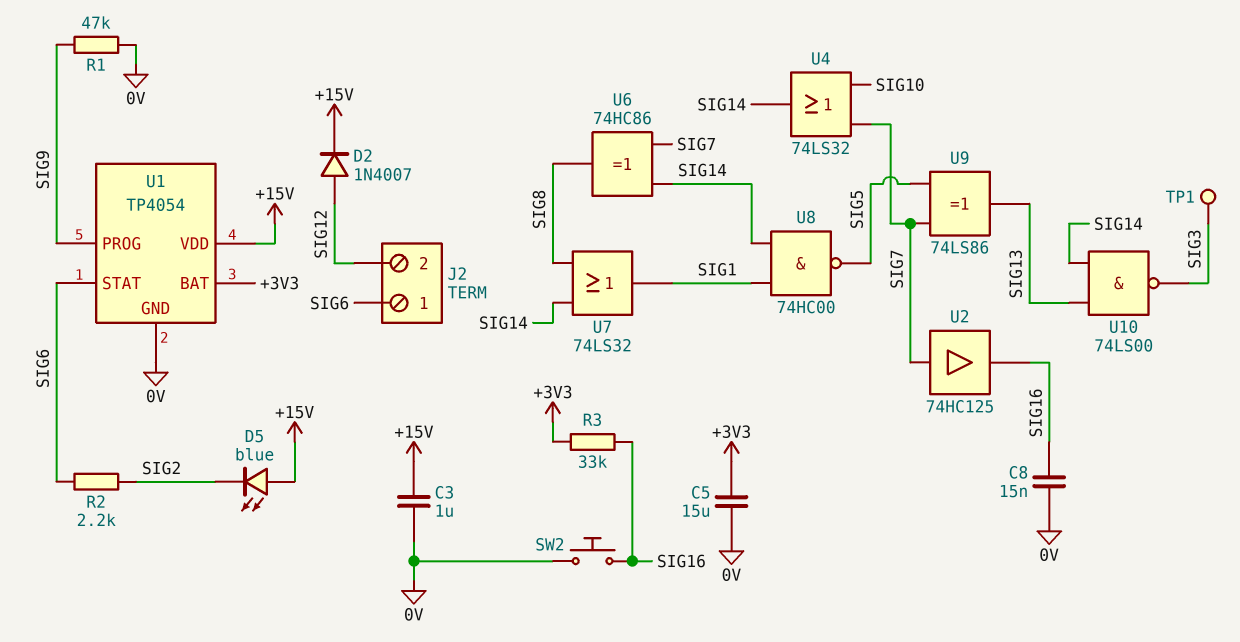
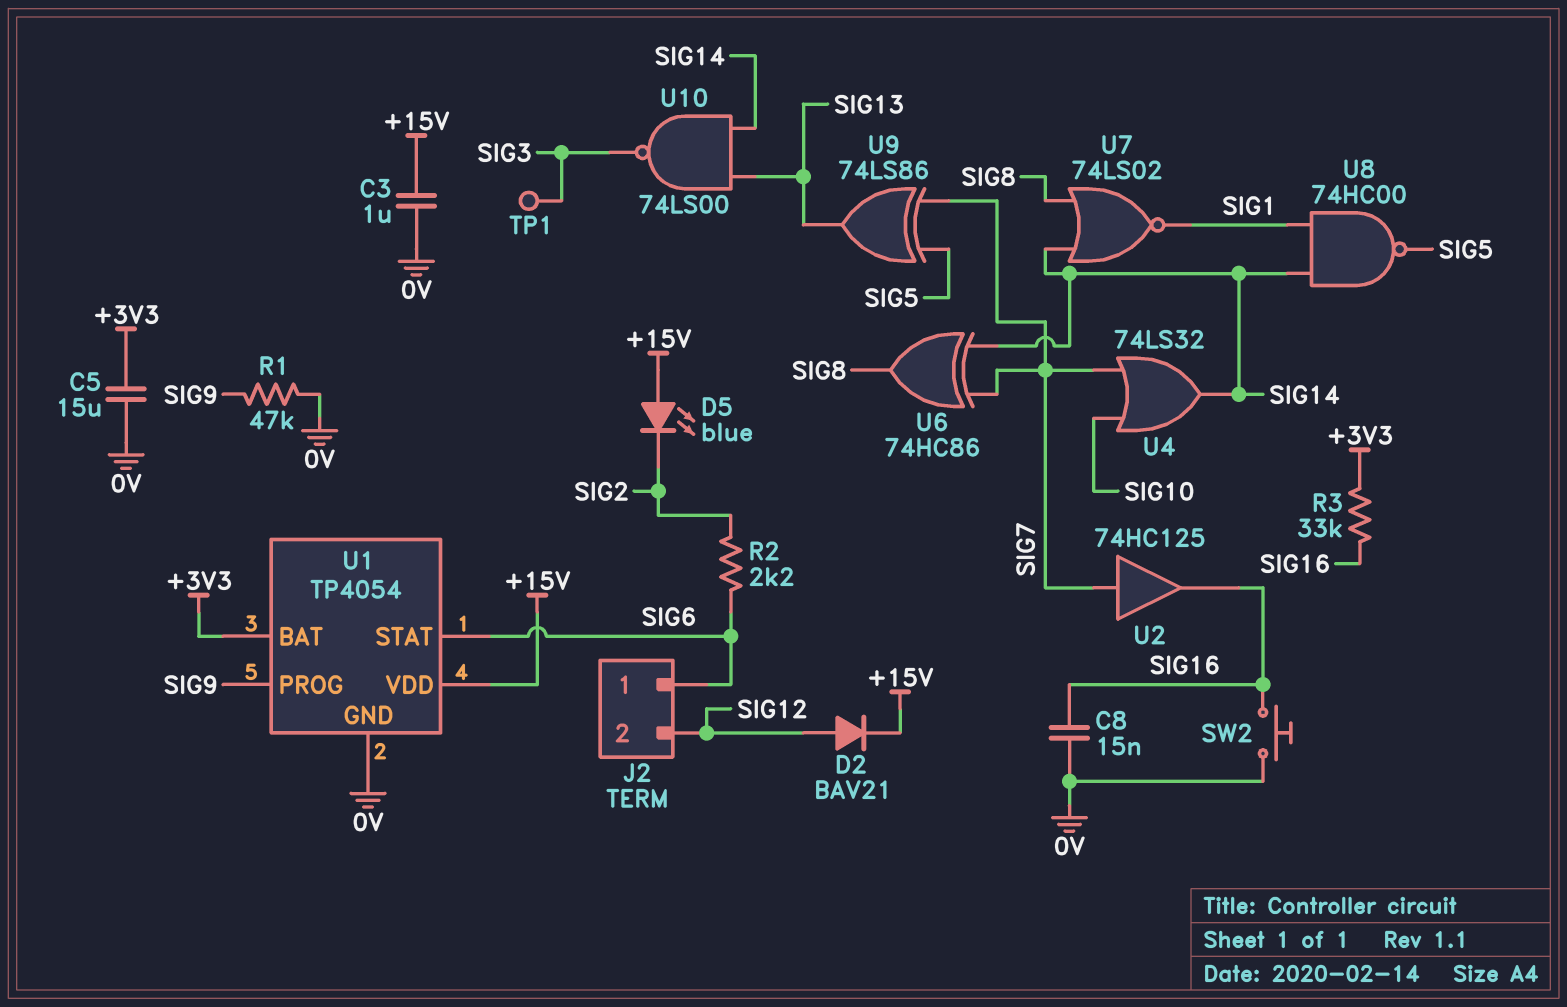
D2: diode 1N4007 (A SIG12, K +15V) -> diode BAV21 (A SIG12, K +15V)
U7: OR 74LS32 (in SIG8, in SIG14, out SIG1) -> NOR 74LS02 (in SIG8, in SIG14, out SIG1)

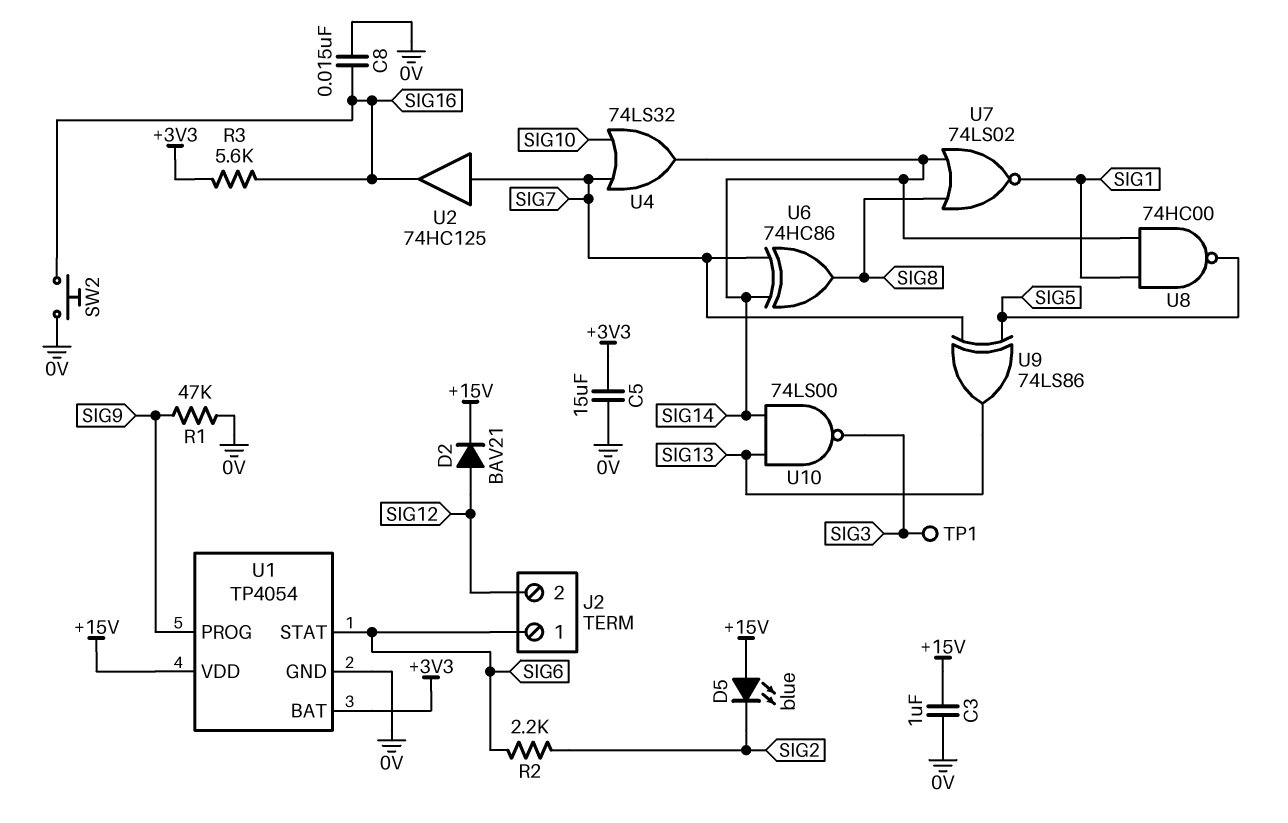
R3: 33k (+3V3, SIG16) -> 5.6k (+3V3, SIG16)

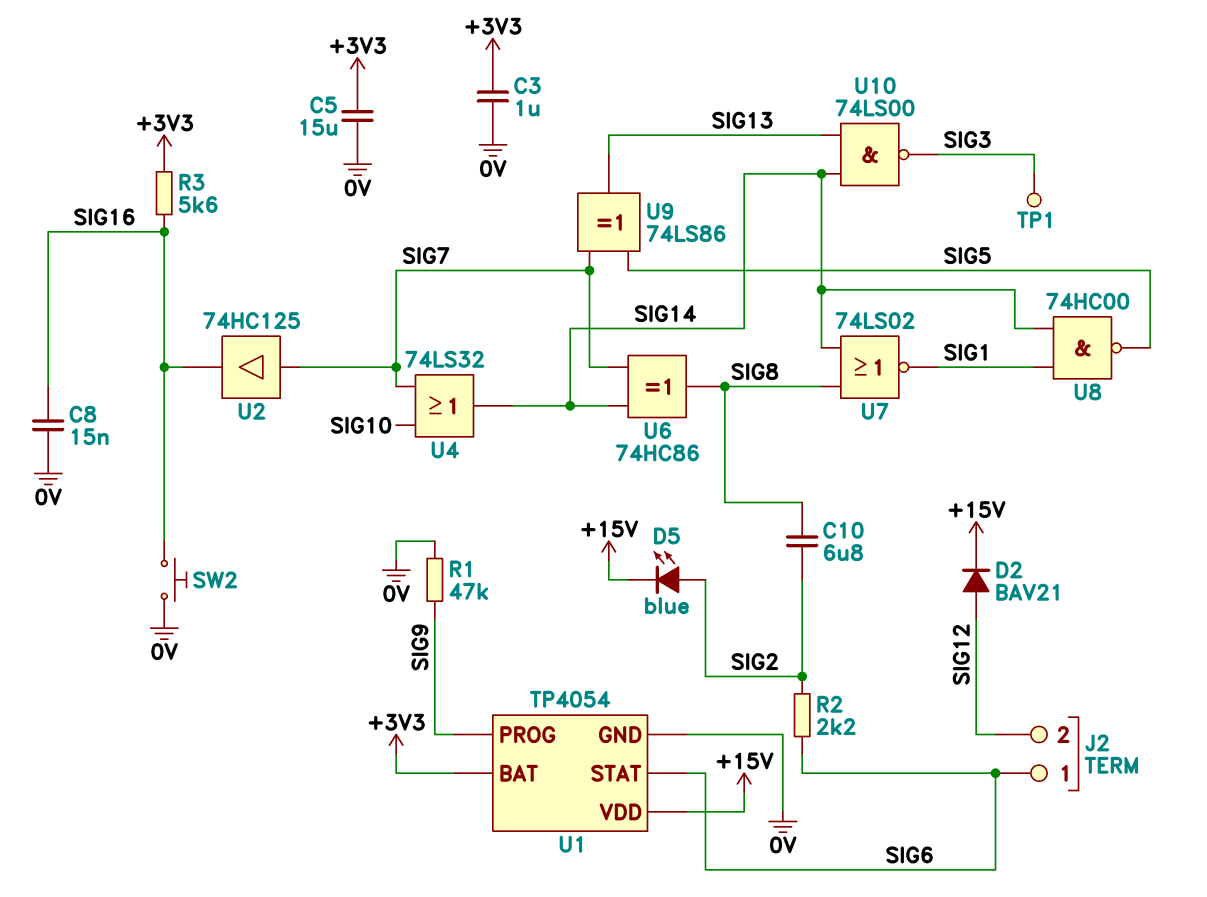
C3: 1uF (+15V, 0V) -> 1uF (+3V3, 0V)
C10: none -> 6.8uF (SIG2, SIG8)
D5: LED blue (A +15V, K SIG2) -> LED blue (A SIG2, K +15V)

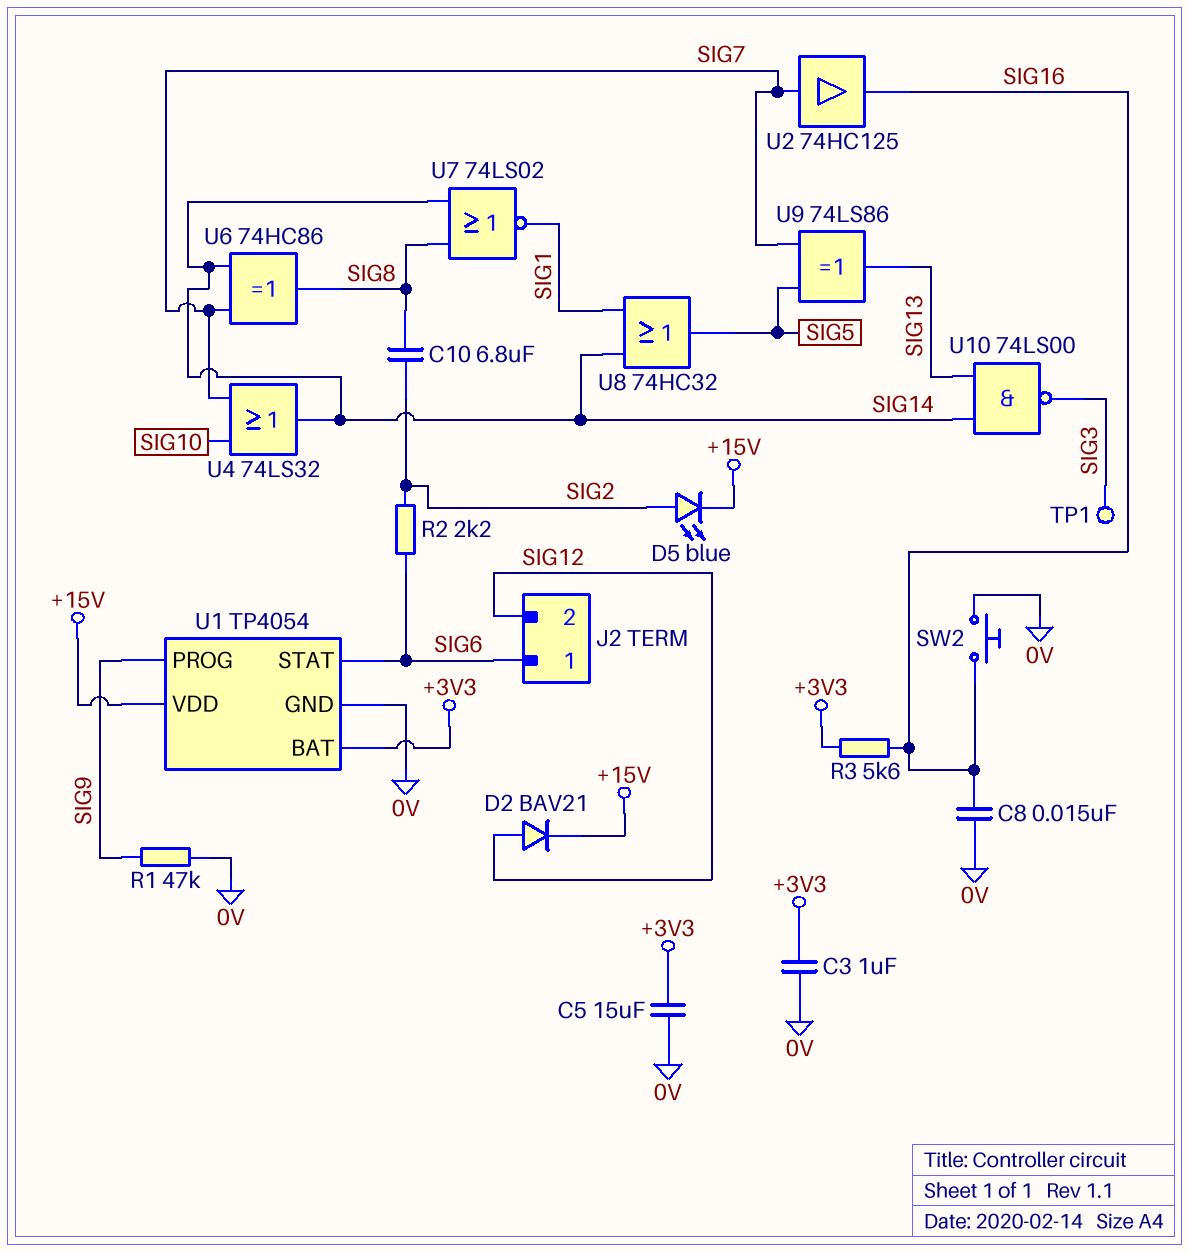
U8: NAND 74HC00 (in SIG1, in SIG14, out SIG5) -> OR 74HC32 (in SIG1, in SIG14, out SIG5)

